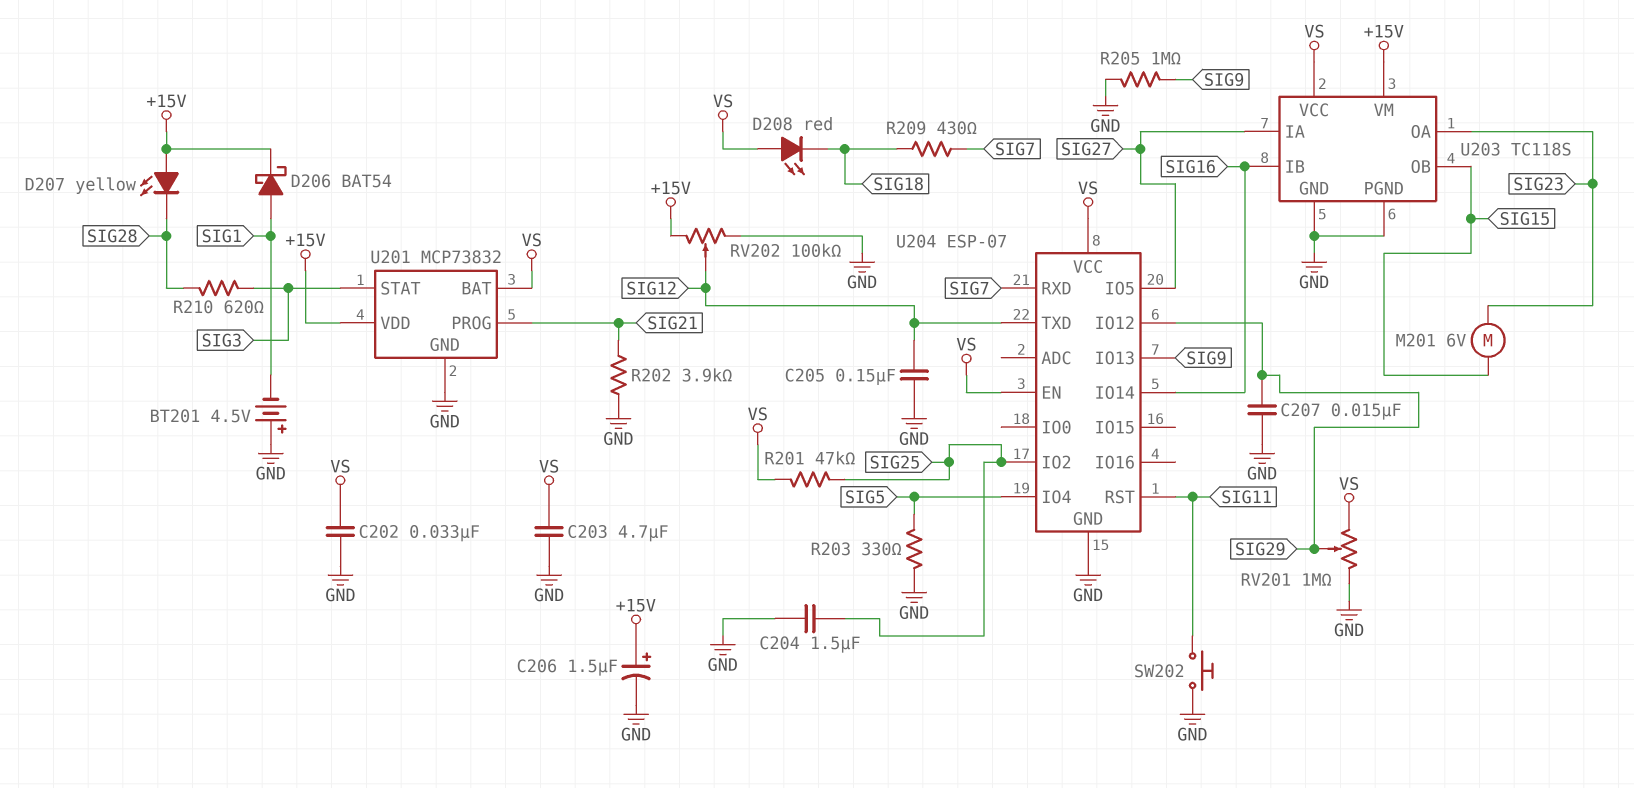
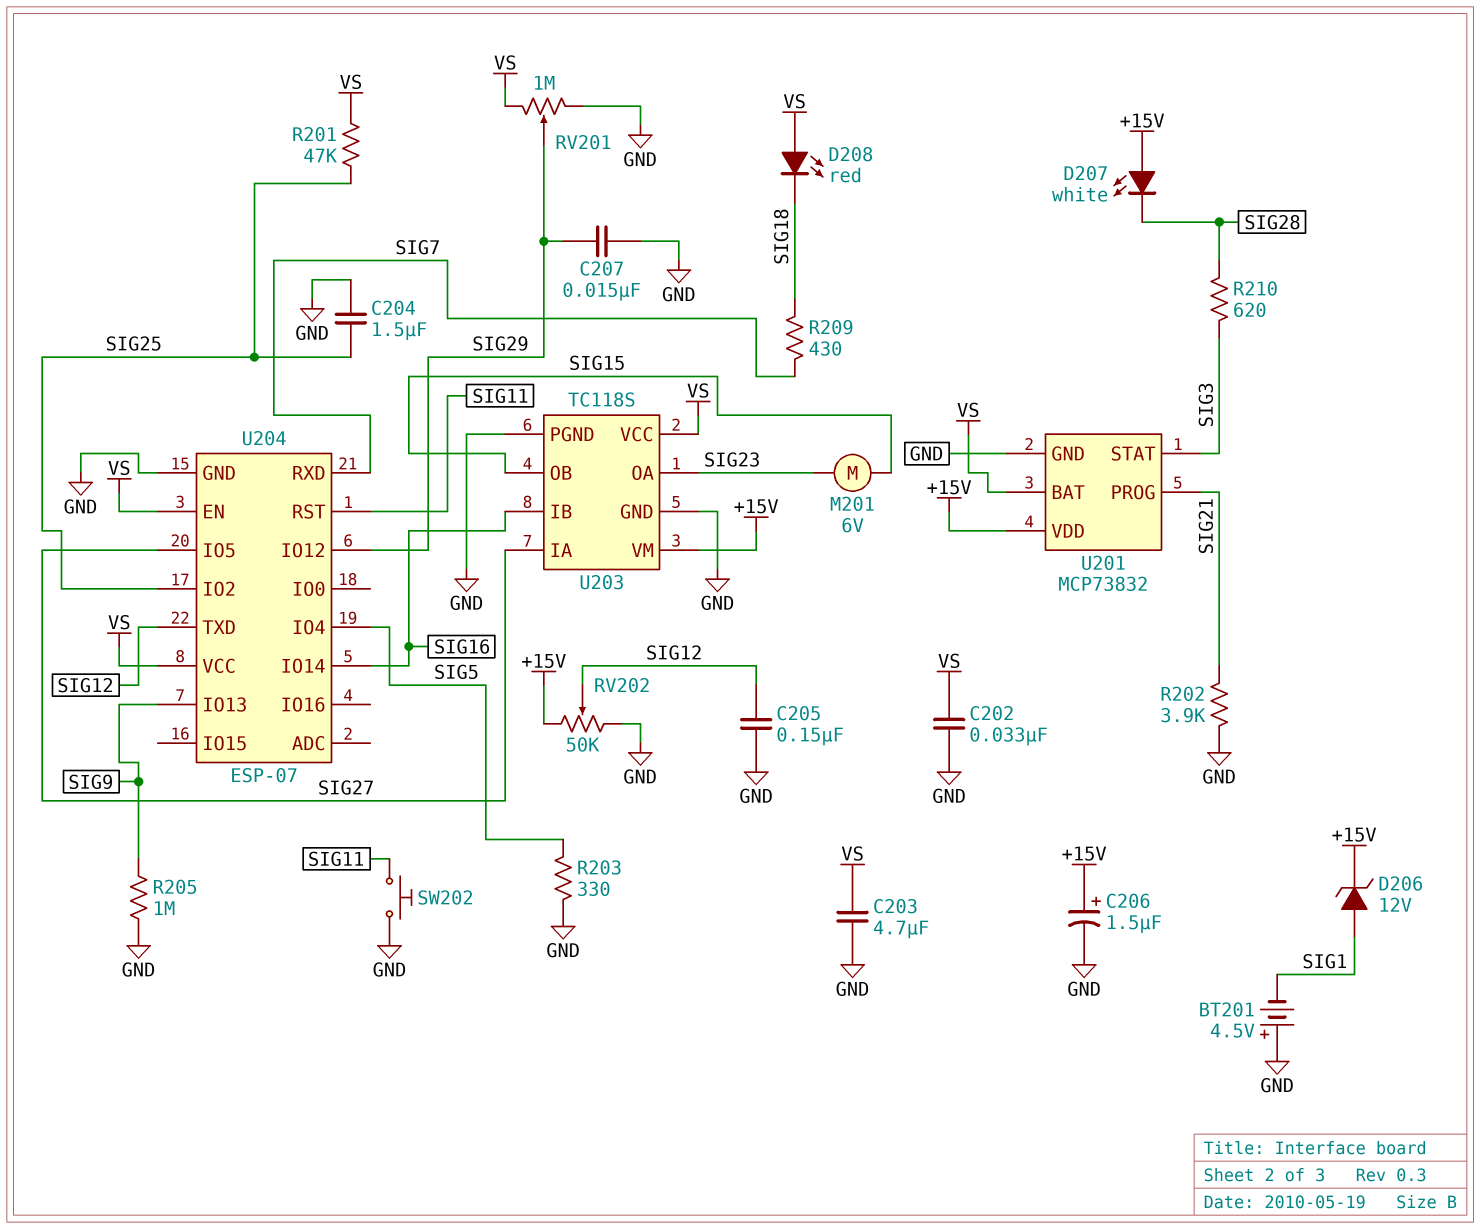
D206: schottky BAT54 (A SIG1, K +15V) -> zener 12V (A SIG1, K +15V)
D207: LED yellow (A +15V, K SIG28) -> LED white (A +15V, K SIG28)
RV202: 100k (+15V, GND, wiper SIG12) -> 50k (+15V, GND, wiper SIG12)

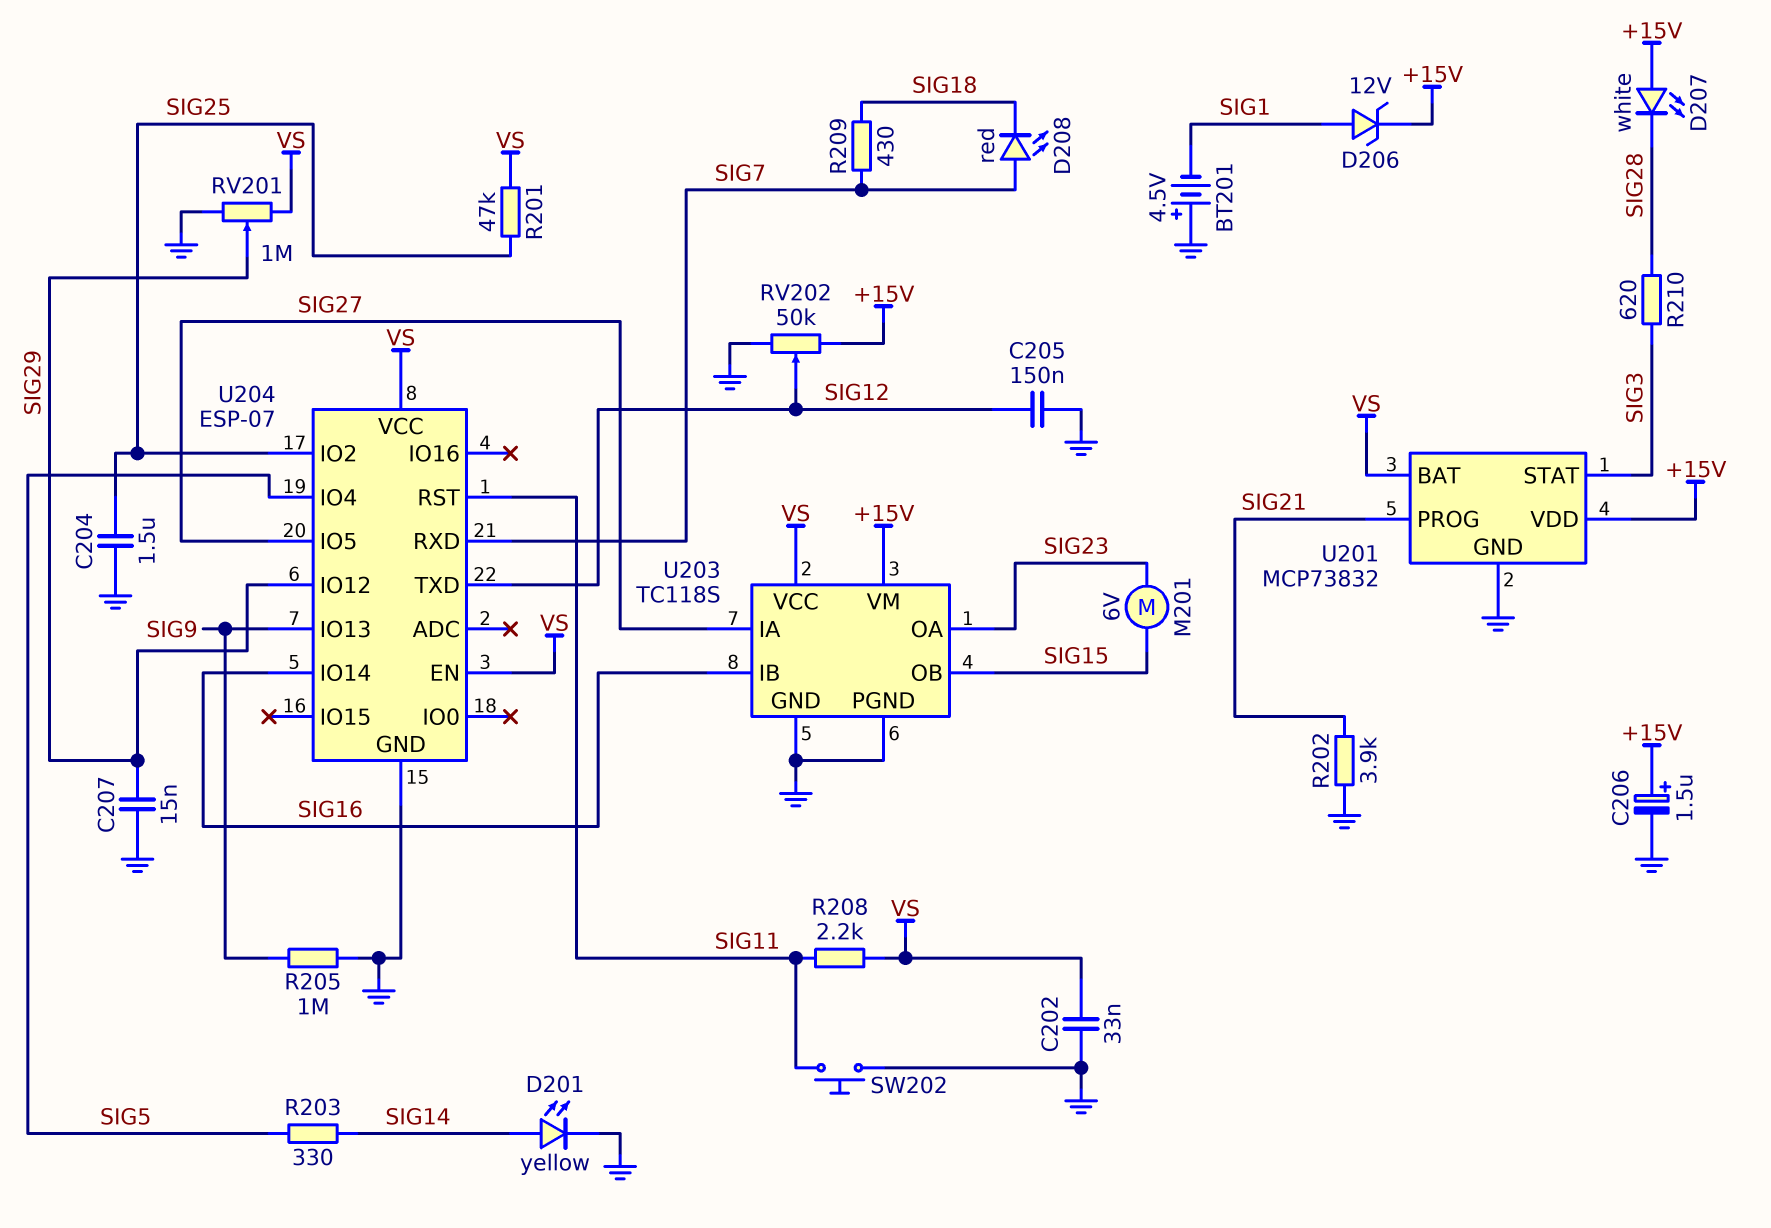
C203: 4.7uF (GND, VS) -> none
D201: none -> LED yellow (A SIG14, K GND)
D208: LED red (A VS, K SIG18) -> LED red (A SIG7, K SIG18)
R203: 330 (GND, SIG5) -> 330 (SIG5, SIG14)
R208: none -> 2.2k (SIG11, VS)

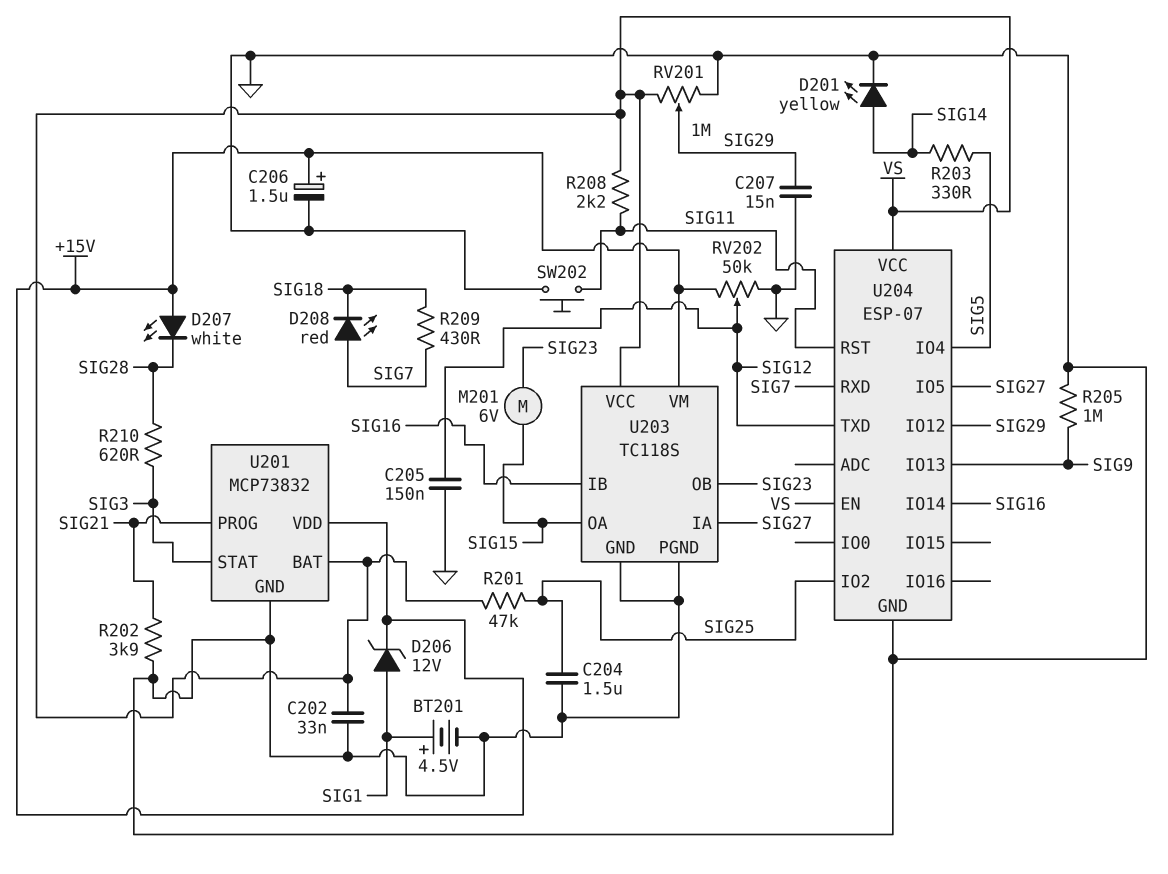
BT201: 4.5V (plus GND, minus SIG1) -> 4.5V (plus SIG1, minus GND)
U203 pin OA: SIG23 -> SIG15
U203 pin OB: SIG15 -> SIG23

